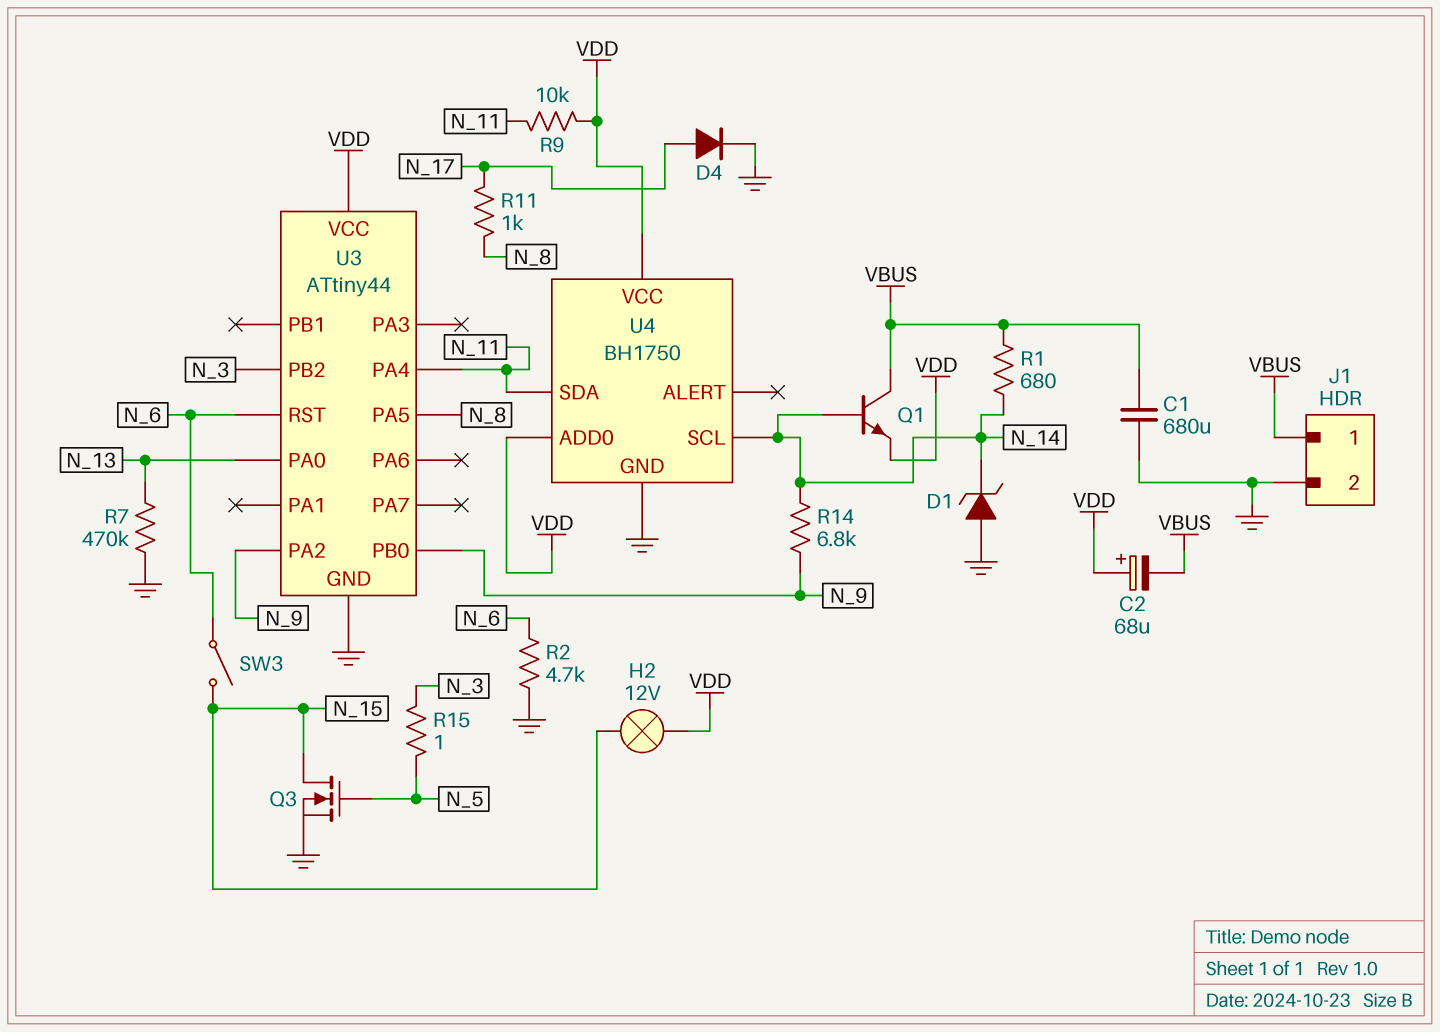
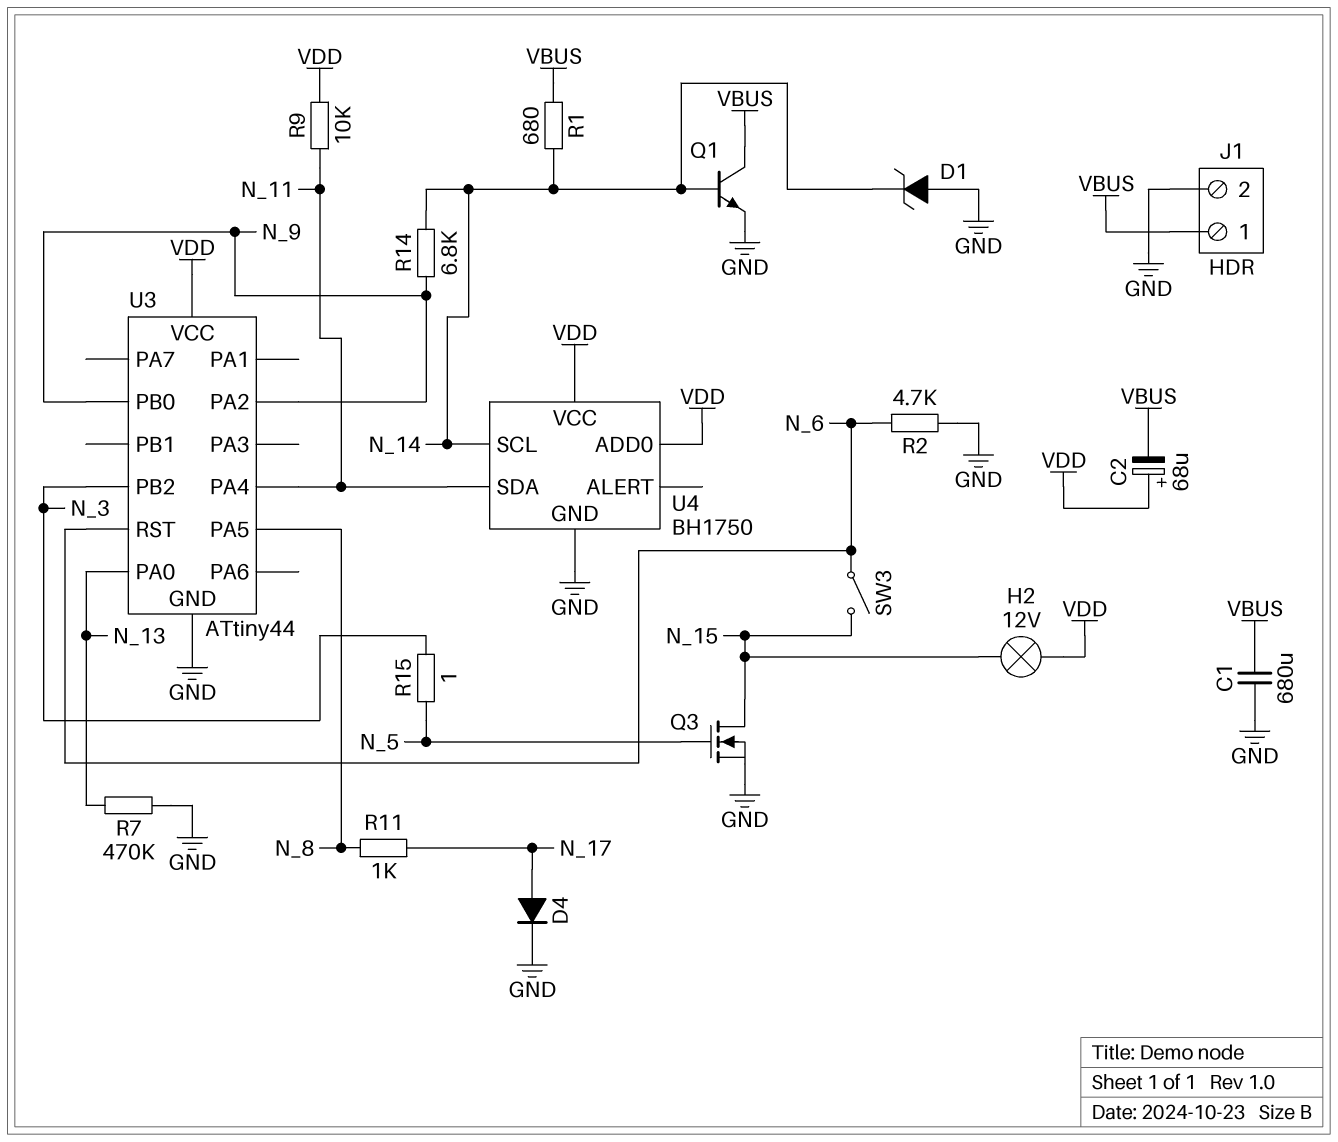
Q1: NPN (B N_14, C VBUS, E VDD) -> NPN (B N_14, C VBUS, E GND)

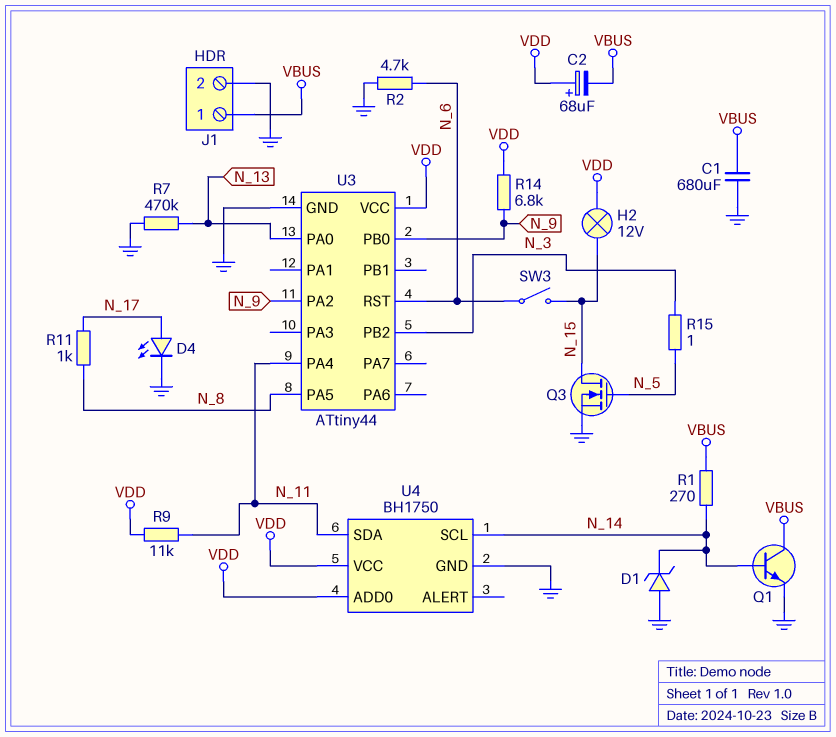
D4: diode (A N_17, K GND) -> LED (A N_17, K GND)
R1: 680 (N_14, VBUS) -> 270 (N_14, VBUS)
R9: 10k (N_11, VDD) -> 11k (N_11, VDD)
R14: 6.8k (N_9, N_14) -> 6.8k (N_9, VDD)

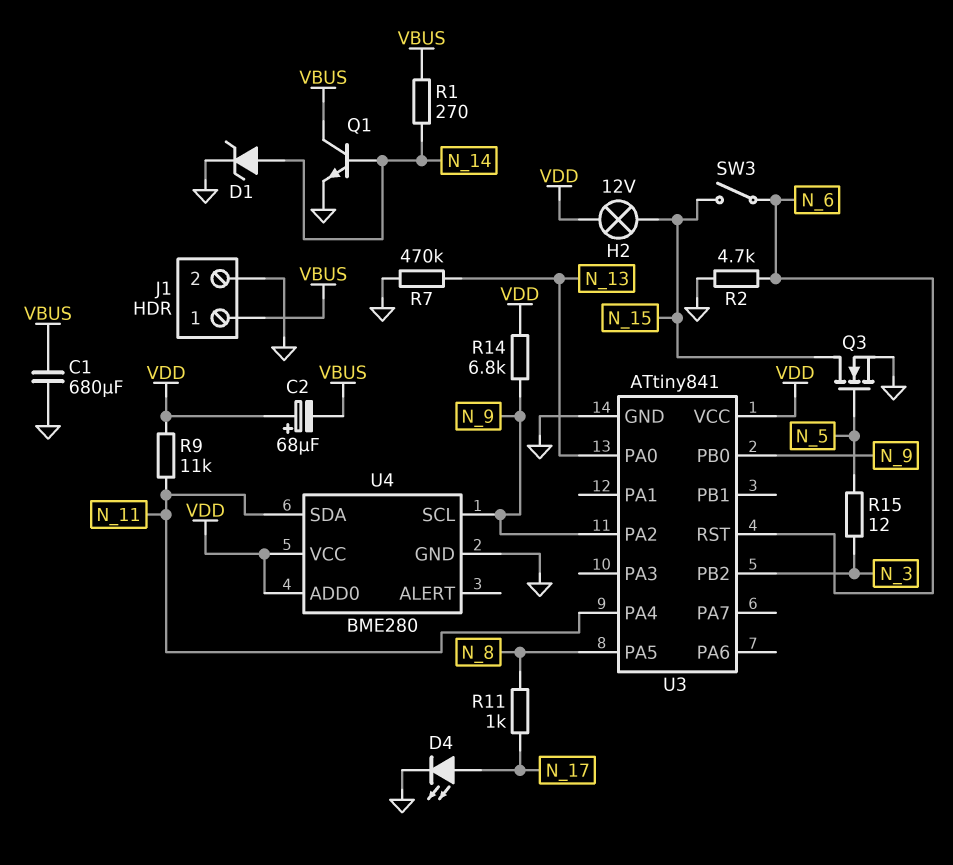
D1: zener (A GND, K N_14) -> zener (A N_14, K GND)
R15: 1 (N_3, N_5) -> 12 (N_3, N_5)
U3: ATtiny44 -> ATtiny841
U4: BH1750 -> BME280
U4 pin SCL: N_14 -> N_9

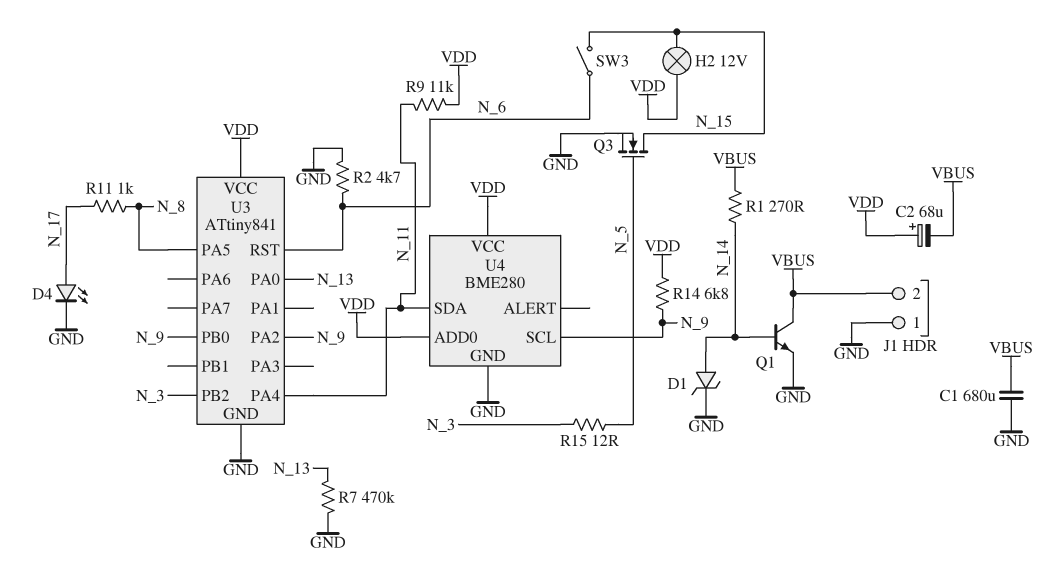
J1 pin 1: VBUS -> GND
J1 pin 2: GND -> VBUS

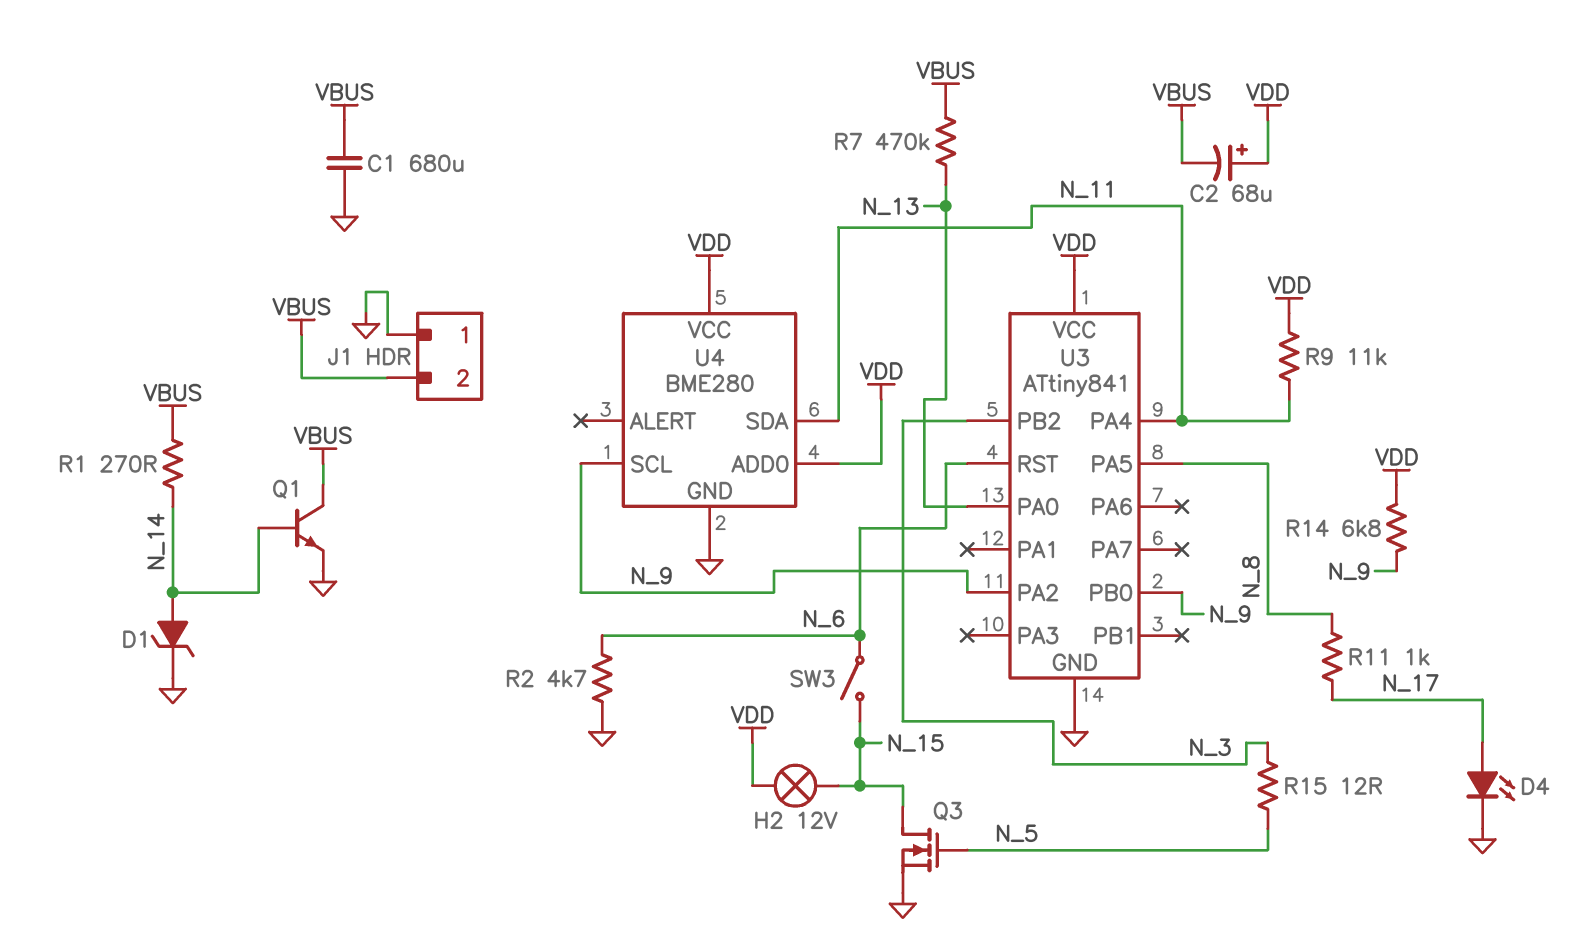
R7: 470k (GND, N_13) -> 470k (N_13, VBUS)

